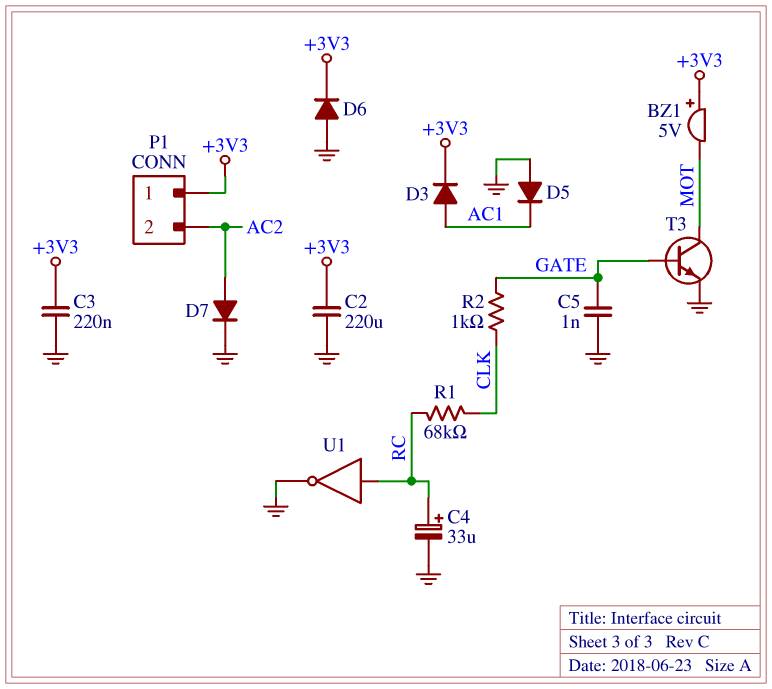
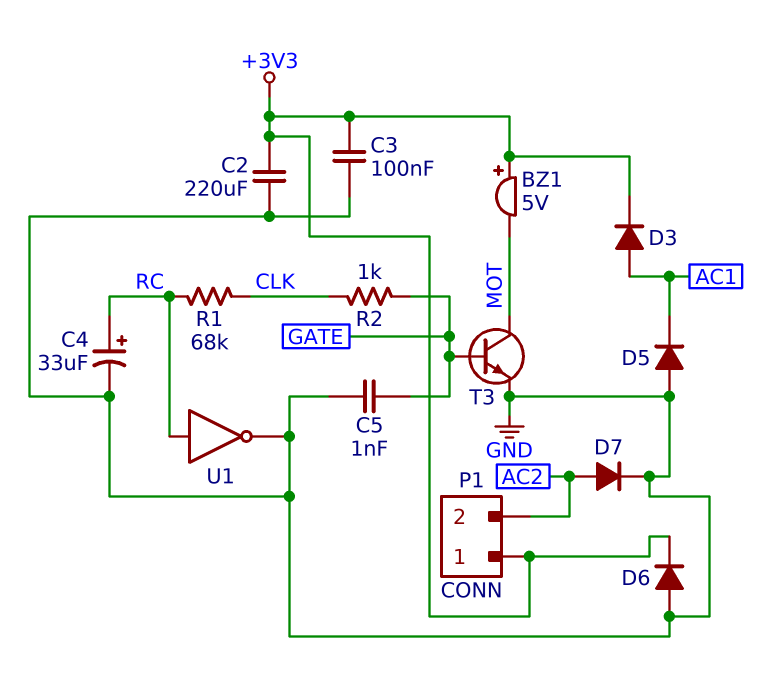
C3: 220nF (+3V3, GND) -> 100nF (+3V3, GND)

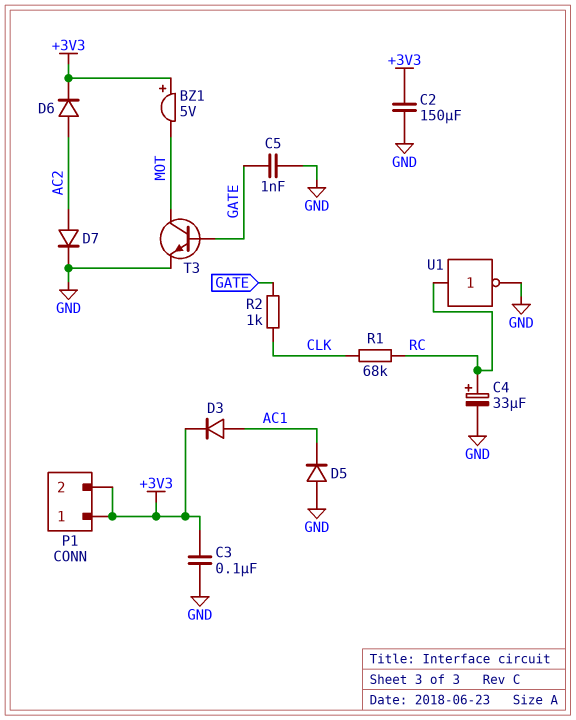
C2: 220uF (+3V3, GND) -> 150uF (+3V3, GND)
D6: diode (A GND, K +3V3) -> diode (A AC2, K +3V3)
P1 pin 2: AC2 -> +3V3

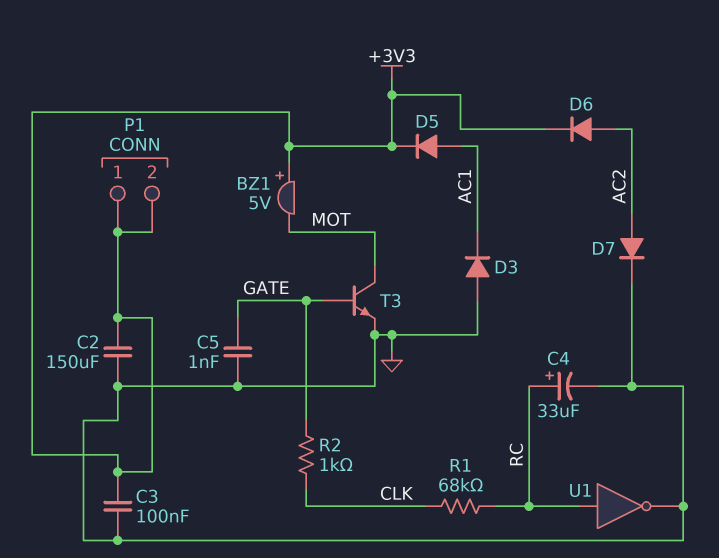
D3: diode (A AC1, K +3V3) -> diode (A GND, K AC1)
D5: diode (A GND, K AC1) -> diode (A AC1, K +3V3)

